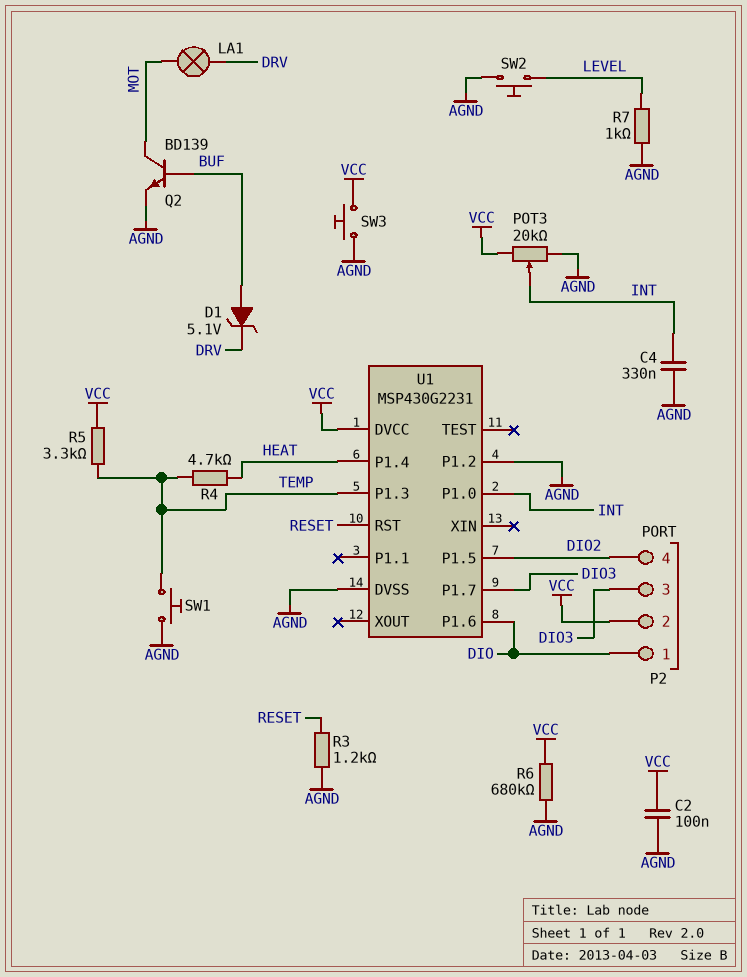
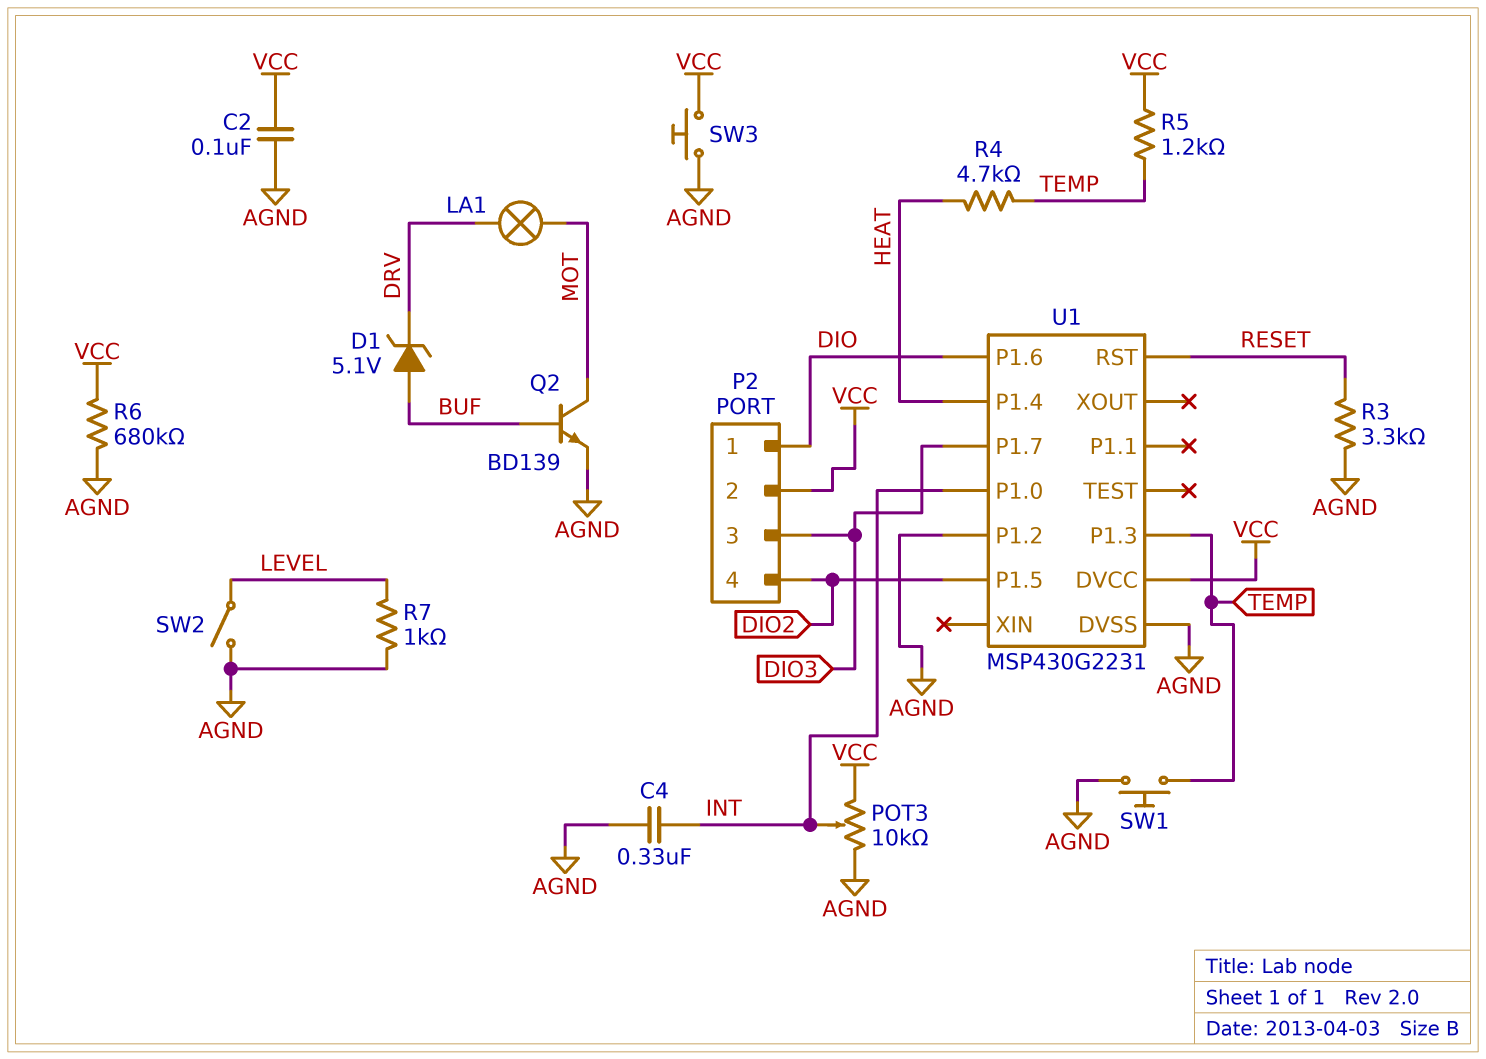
POT3: 20k (AGND, VCC, wiper INT) -> 10k (AGND, VCC, wiper INT)
R3: 1.2k (AGND, RESET) -> 3.3k (AGND, RESET)
R5: 3.3k (TEMP, VCC) -> 1.2k (TEMP, VCC)
SW2: button (AGND, LEVEL) -> switch (AGND, LEVEL)

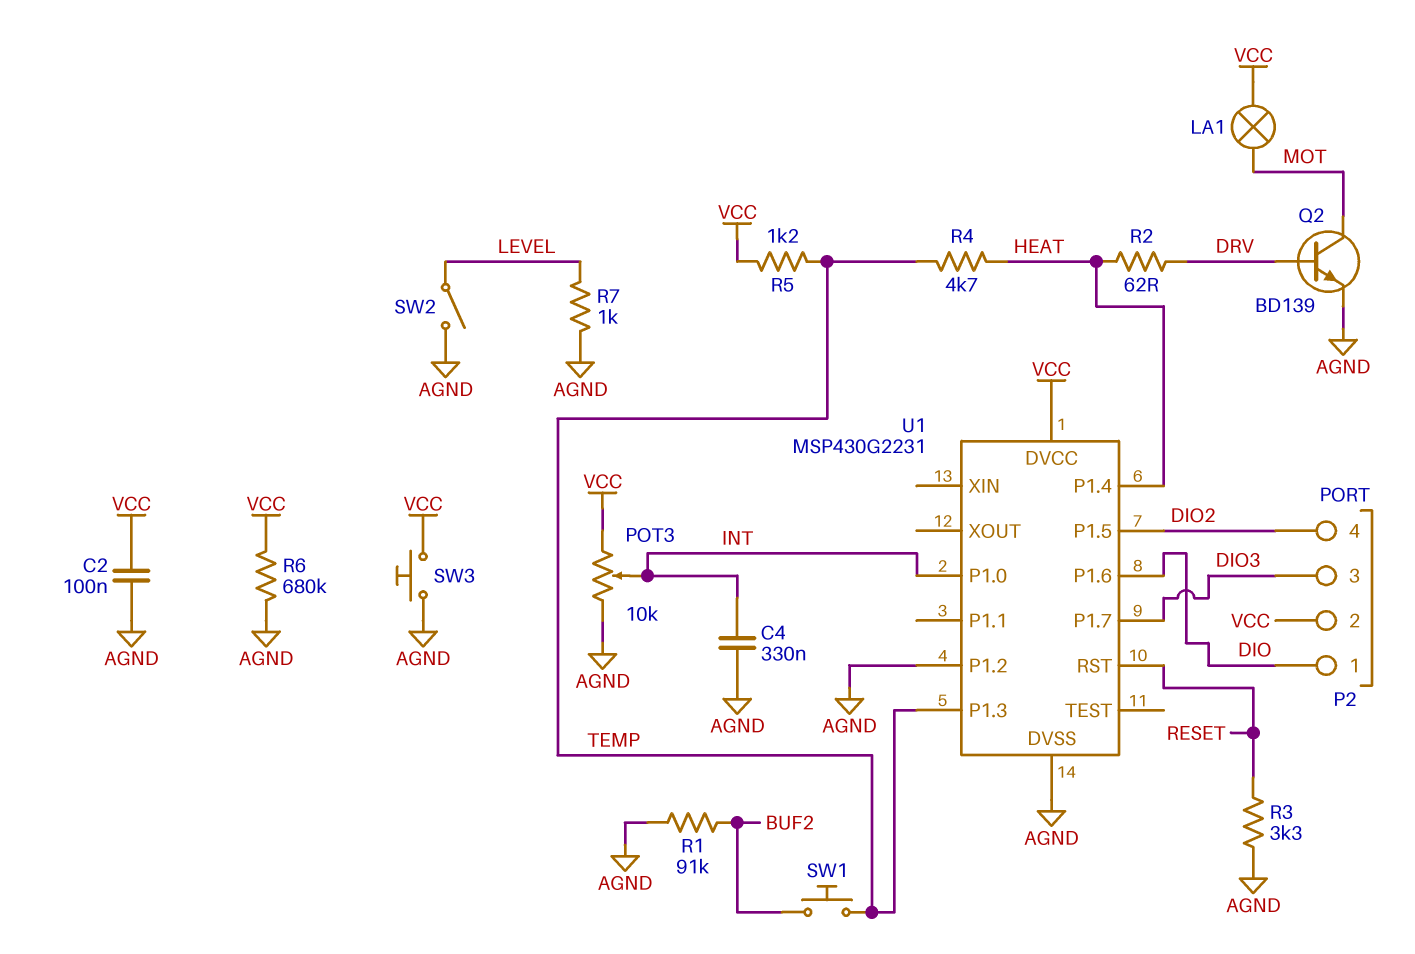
D1: zener 5.1V (A BUF, K DRV) -> none
LA1: lamp (DRV, MOT) -> lamp (MOT, VCC)
Q2: NPN BD139 (B BUF, C MOT, E AGND) -> NPN BD139 (B DRV, C MOT, E AGND)
R1: none -> 91k (AGND, BUF2)
R2: none -> 62 (DRV, HEAT)
SW1: button (AGND, TEMP) -> button (BUF2, TEMP)

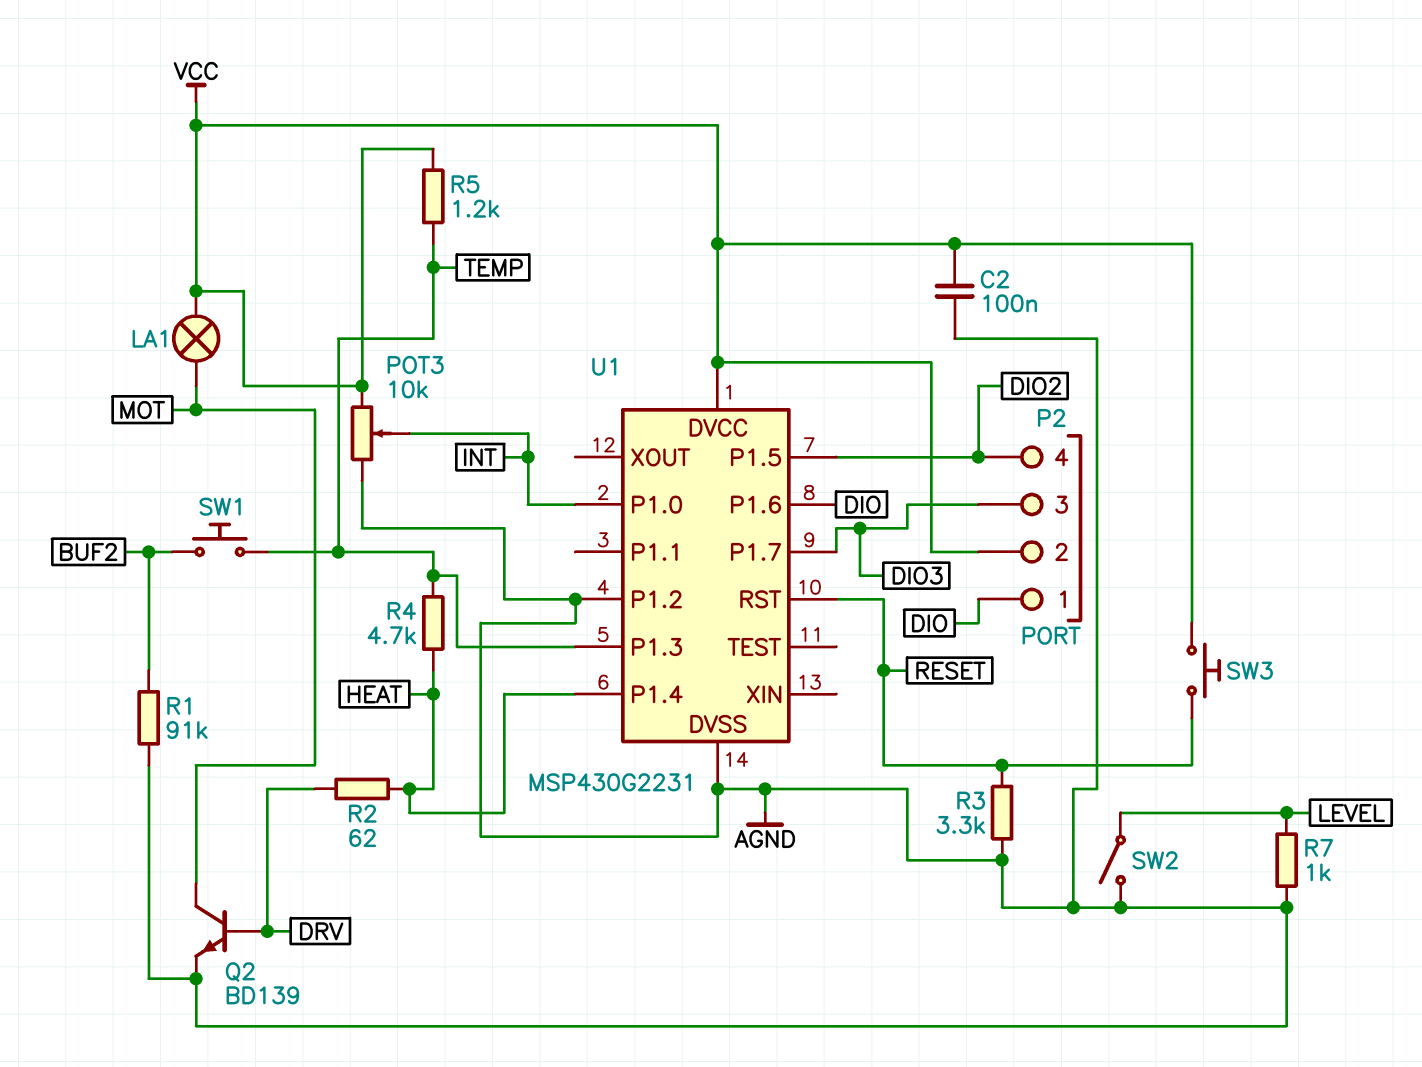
C4: 330nF (AGND, INT) -> none
R6: 680k (AGND, VCC) -> none
SW3: button (AGND, VCC) -> button (RESET, VCC)

